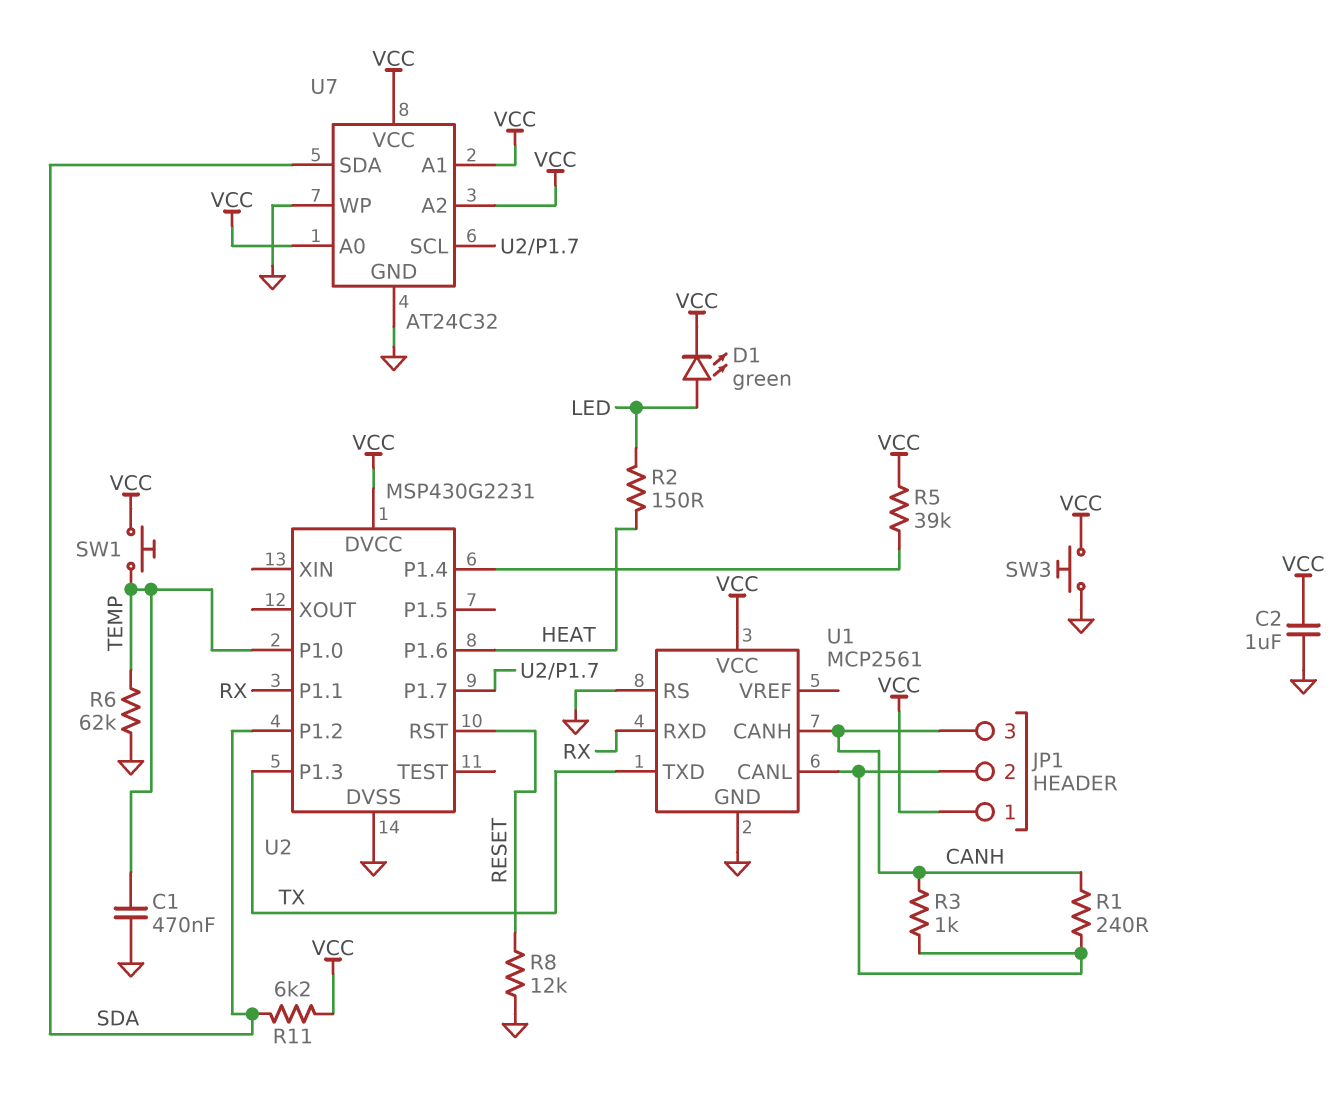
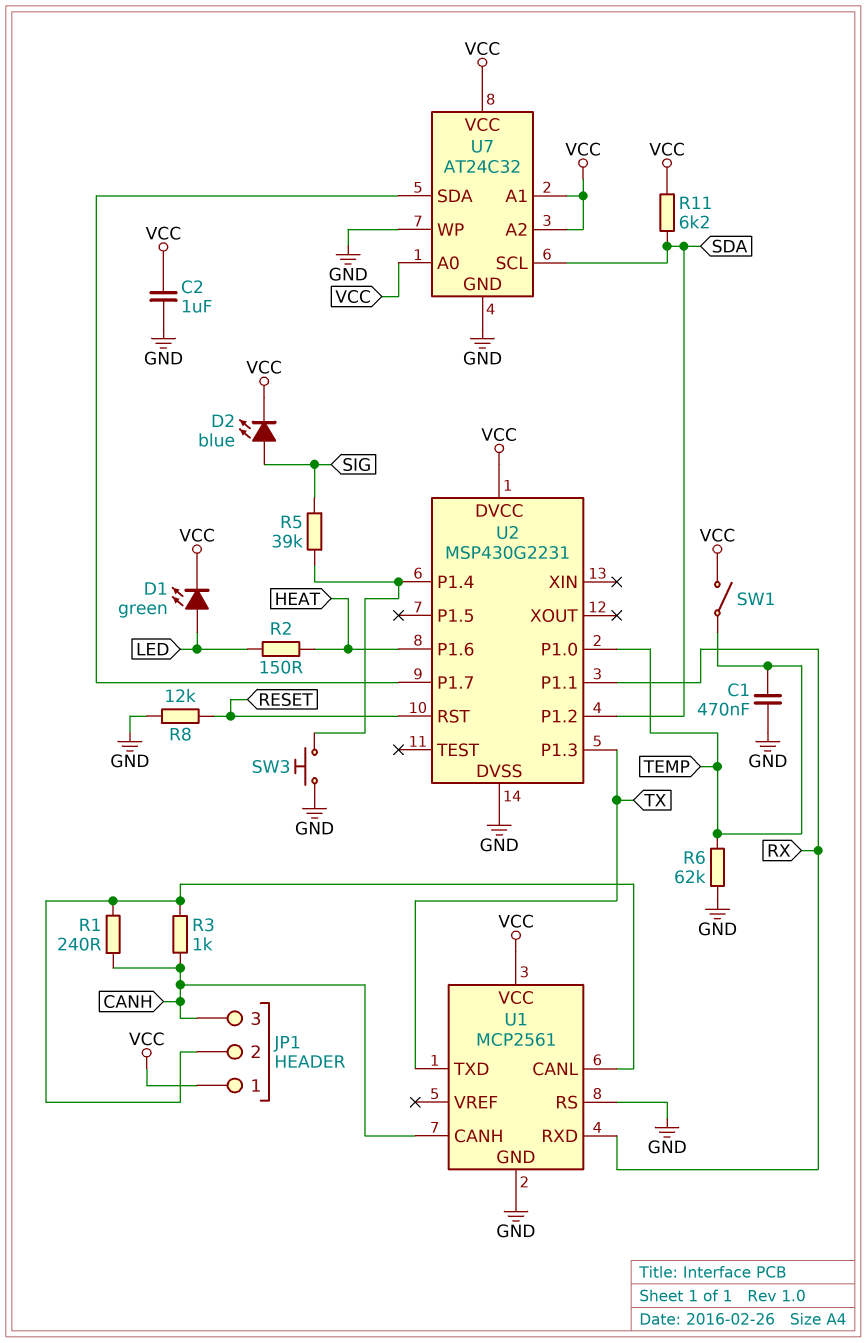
D2: none -> LED blue (A SIG, K VCC)
R5: 39k (U2/P1.4, VCC) -> 39k (SIG, U2/P1.4)
SW1: button (TEMP, VCC) -> switch (TEMP, VCC)
SW3: button (GND, VCC) -> button (GND, U2/P1.4)
U7 pin SCL: U2/P1.7 -> SDA
U7 pin SDA: SDA -> U2/P1.7

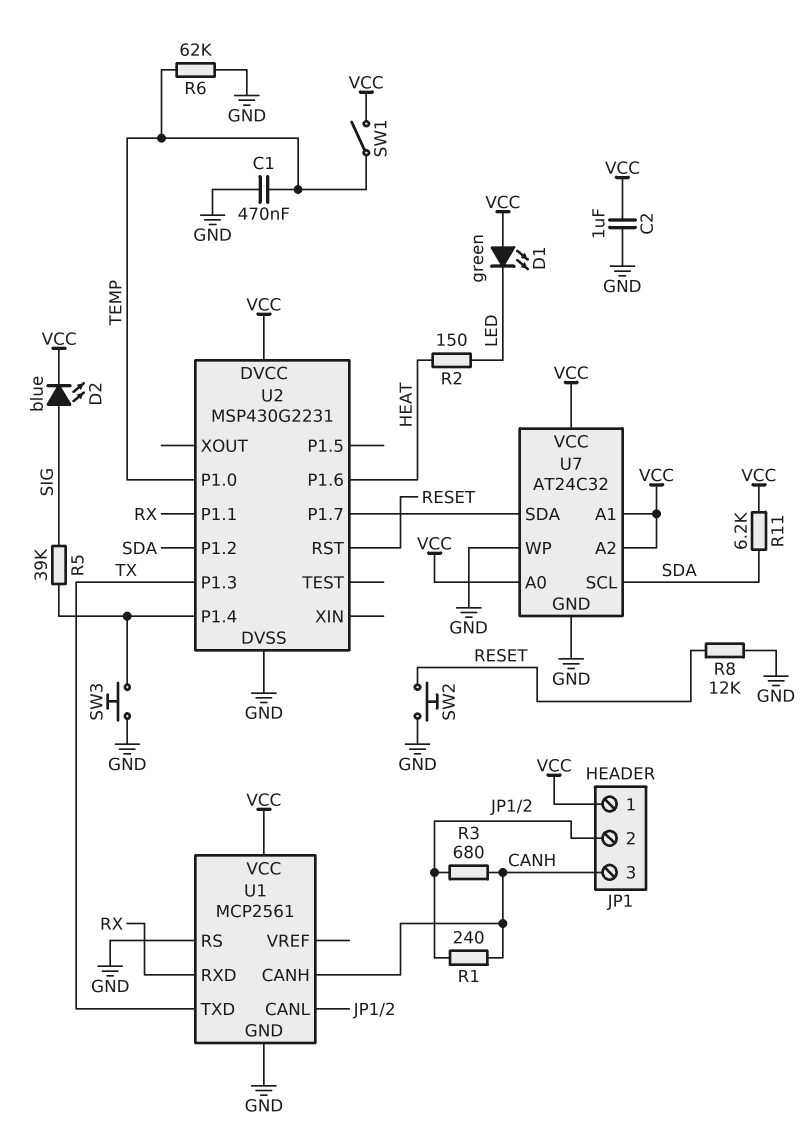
D1: LED green (A LED, K VCC) -> LED green (A VCC, K LED)
R3: 1k (CANH, JP1/2) -> 680 (CANH, JP1/2)
SW2: none -> button (GND, RESET)

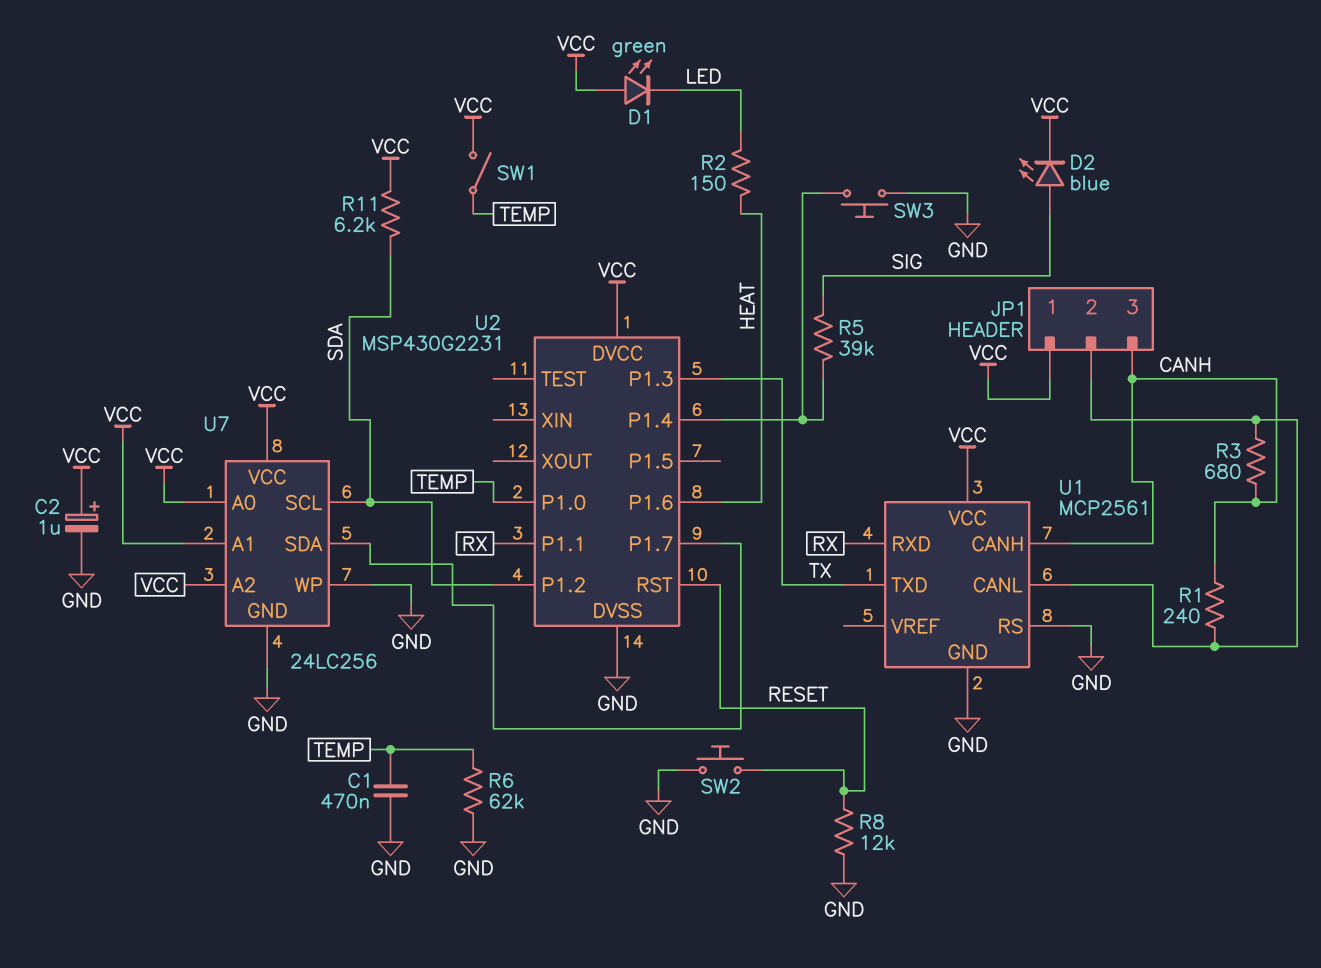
C2: 1uF (GND, VCC) -> 1uF (plus VCC, minus GND)
U7: AT24C32 -> 24LC256

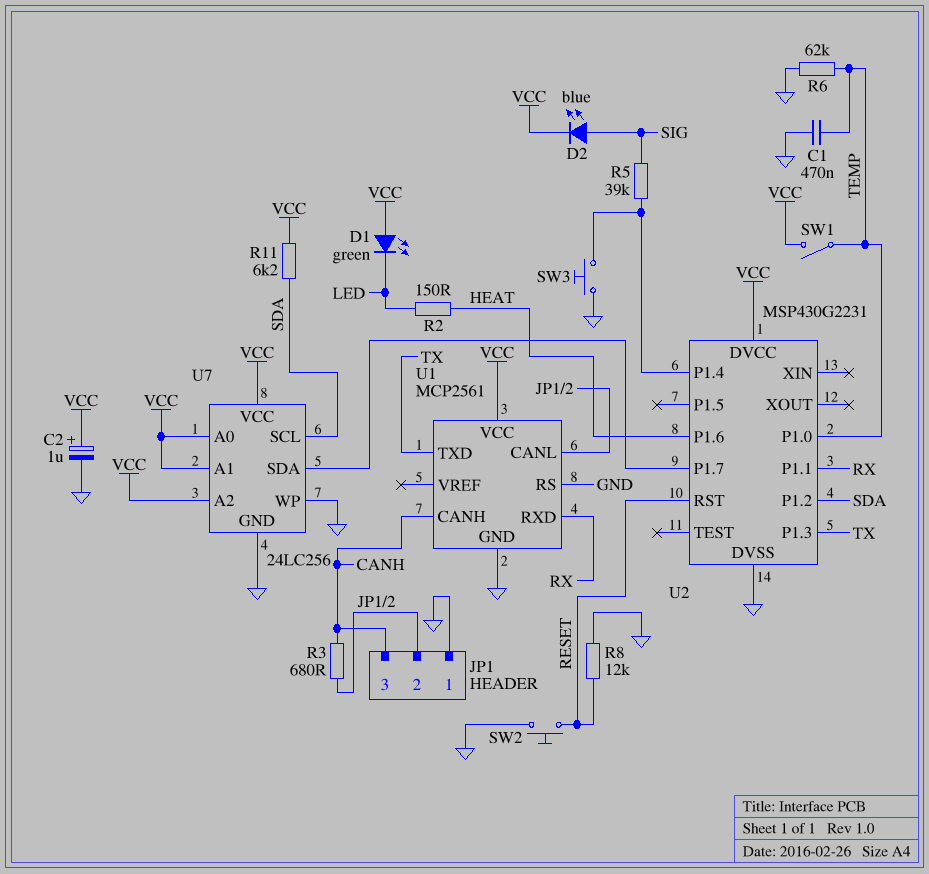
JP1 pin 1: VCC -> GND
R1: 240 (CANH, JP1/2) -> none

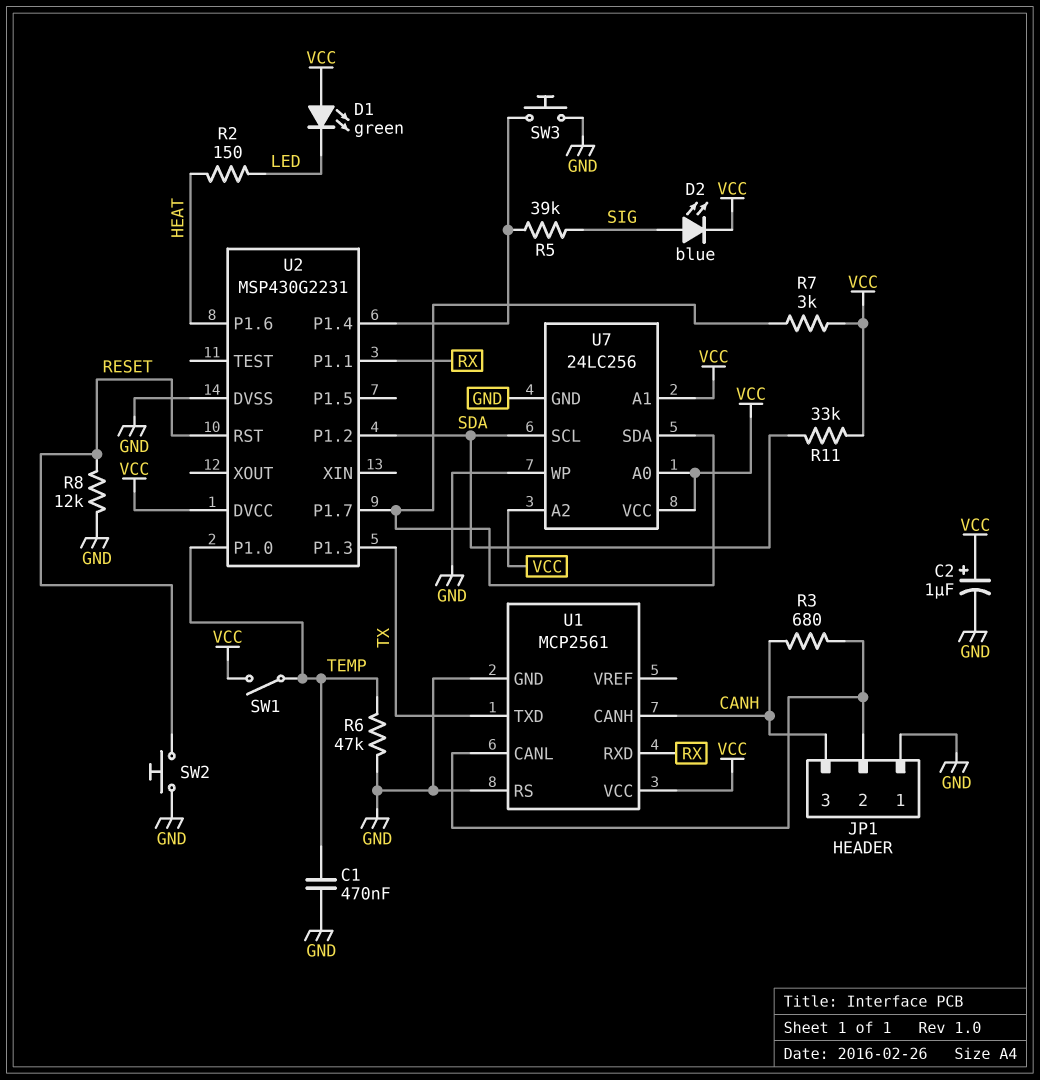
R6: 62k (GND, TEMP) -> 47k (GND, TEMP)
R7: none -> 3k (U2/P1.7, VCC)
R11: 6.2k (SDA, VCC) -> 33k (SDA, VCC)

